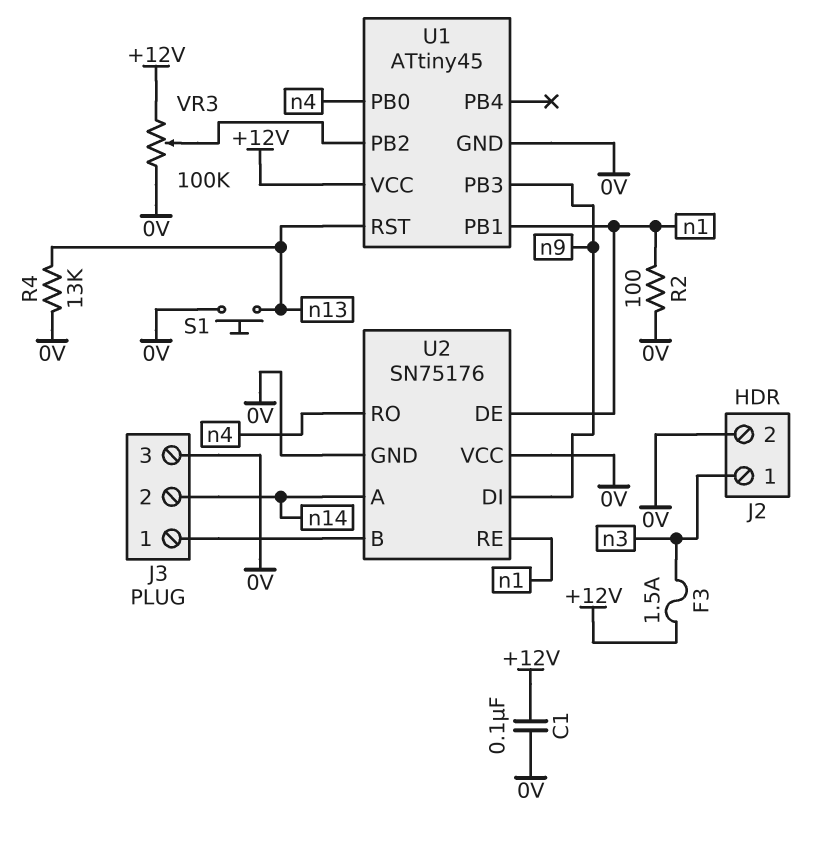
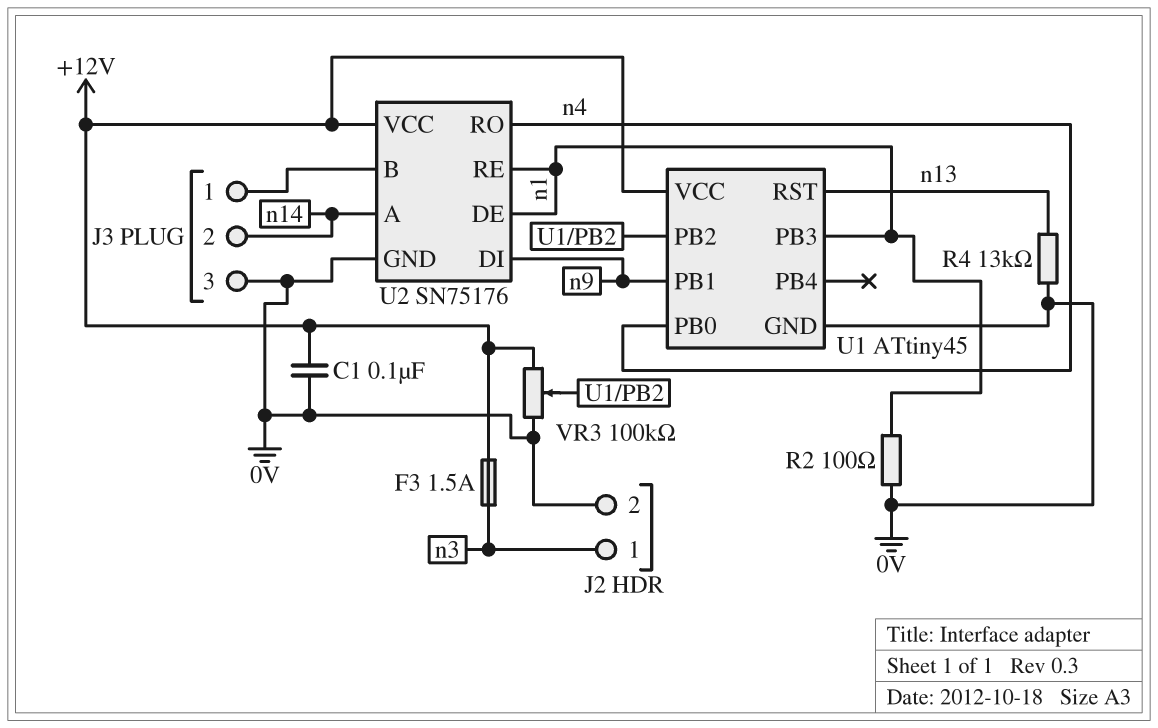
S1: button (0V, n13) -> none
U1 pin PB1: n1 -> n9
U1 pin PB3: n9 -> n1
U2 pin VCC: 0V -> +12V

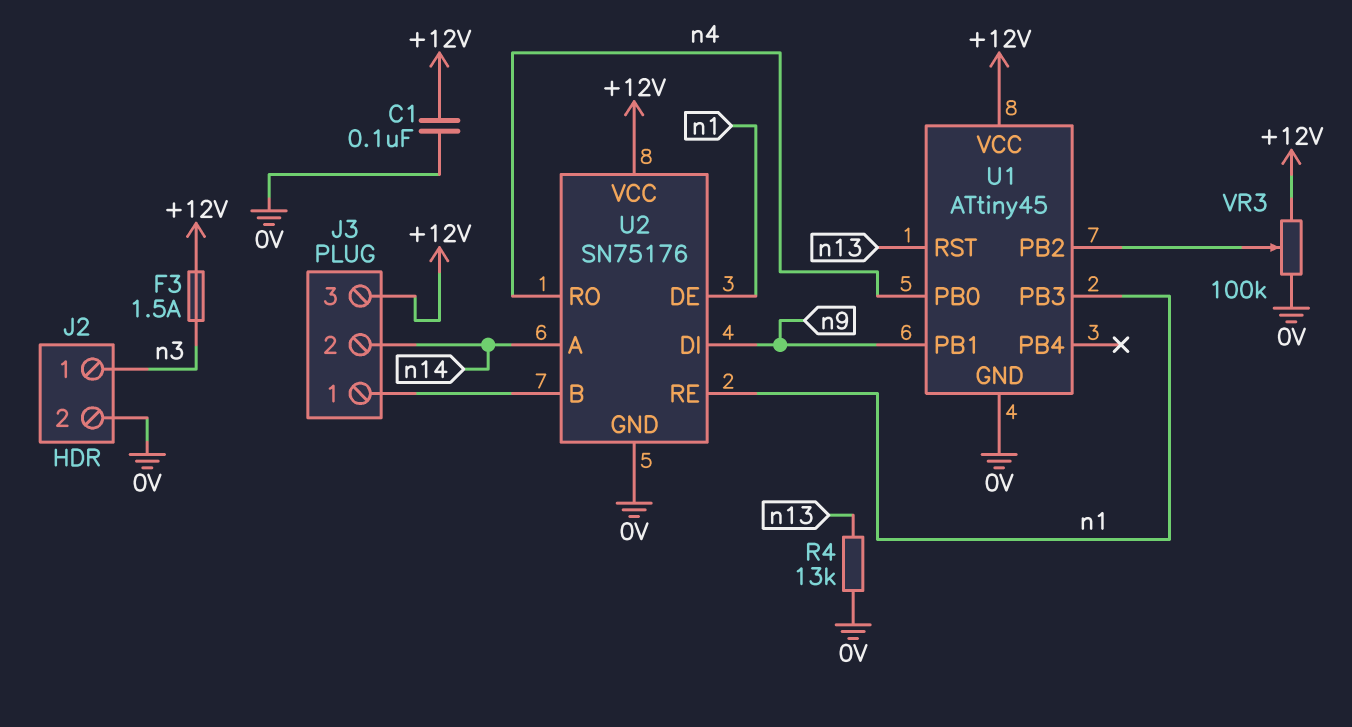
J3 pin 3: 0V -> +12V
R2: 100 (0V, n1) -> none

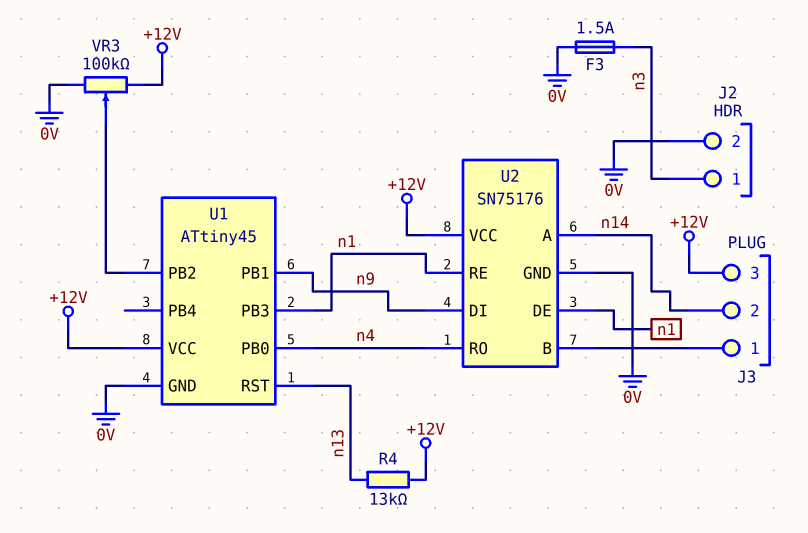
C1: 100nF (+12V, 0V) -> none
F3: 1.5A (+12V, n3) -> 1.5A (0V, n3)
R4: 13k (0V, n13) -> 13k (+12V, n13)

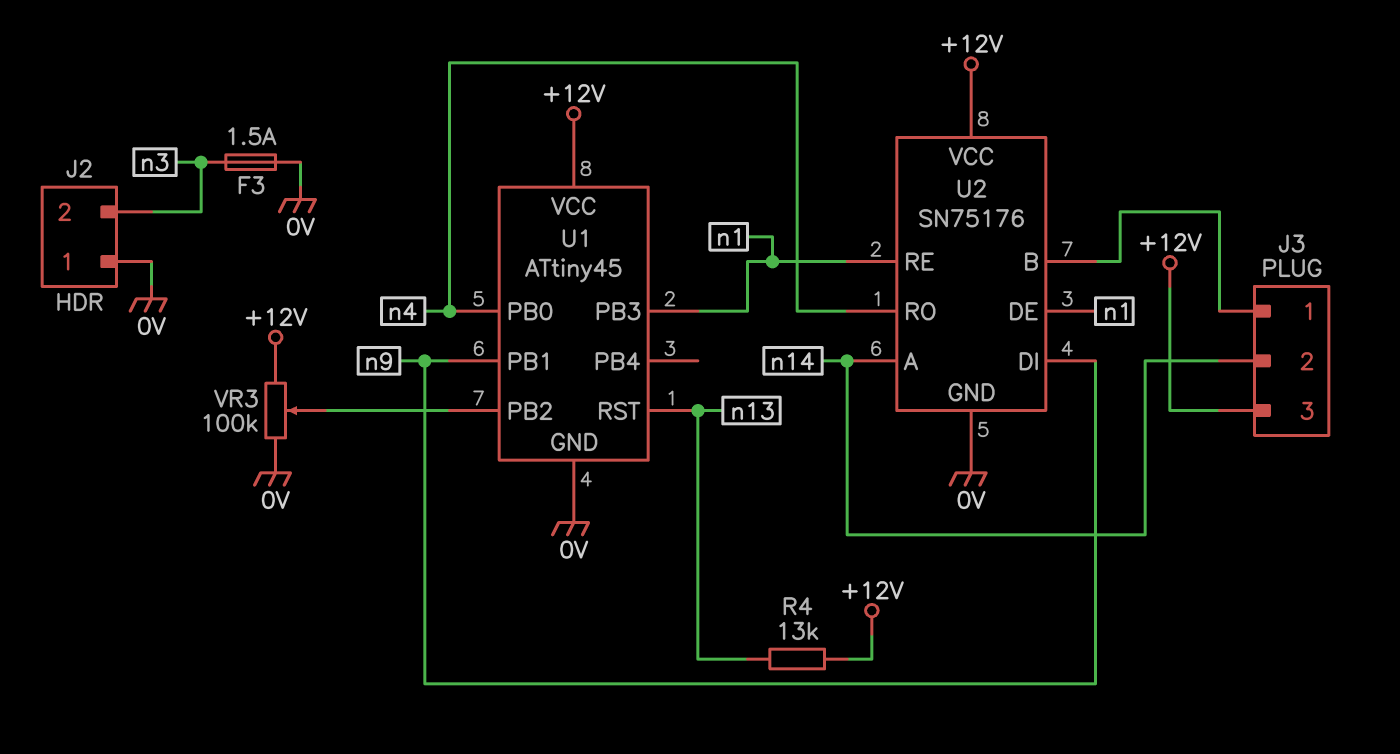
J2 pin 1: n3 -> 0V
J2 pin 2: 0V -> n3

